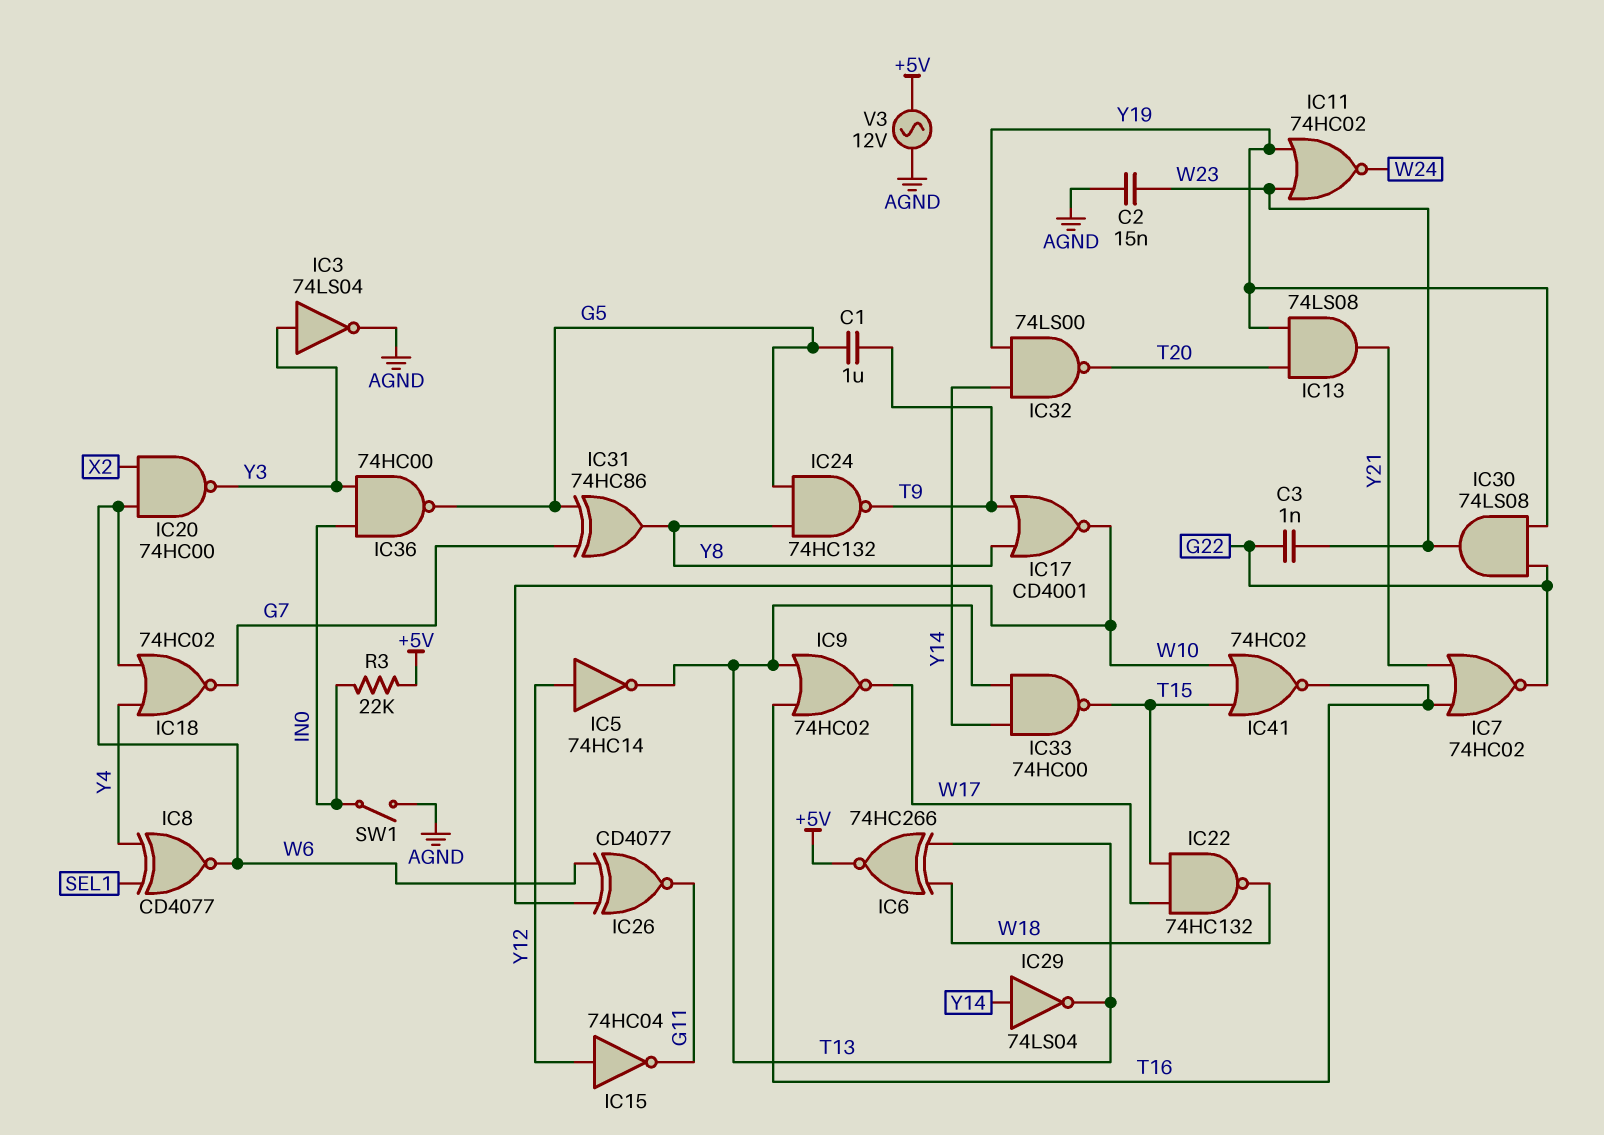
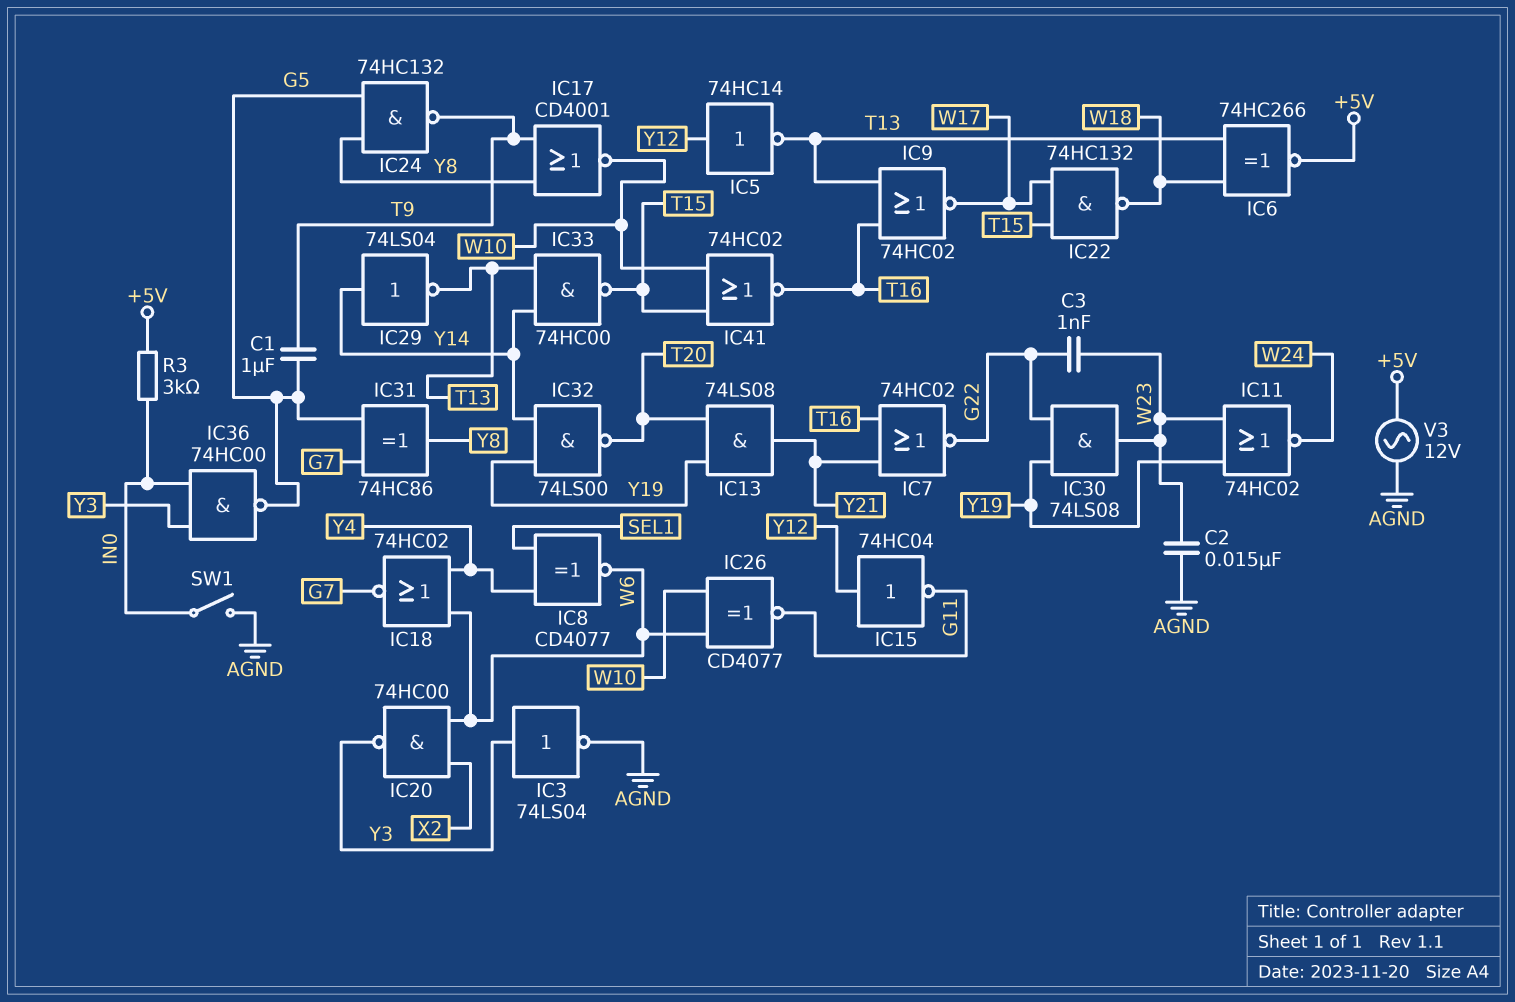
R3: 22k (+5V, IN0) -> 3k (+5V, IN0)

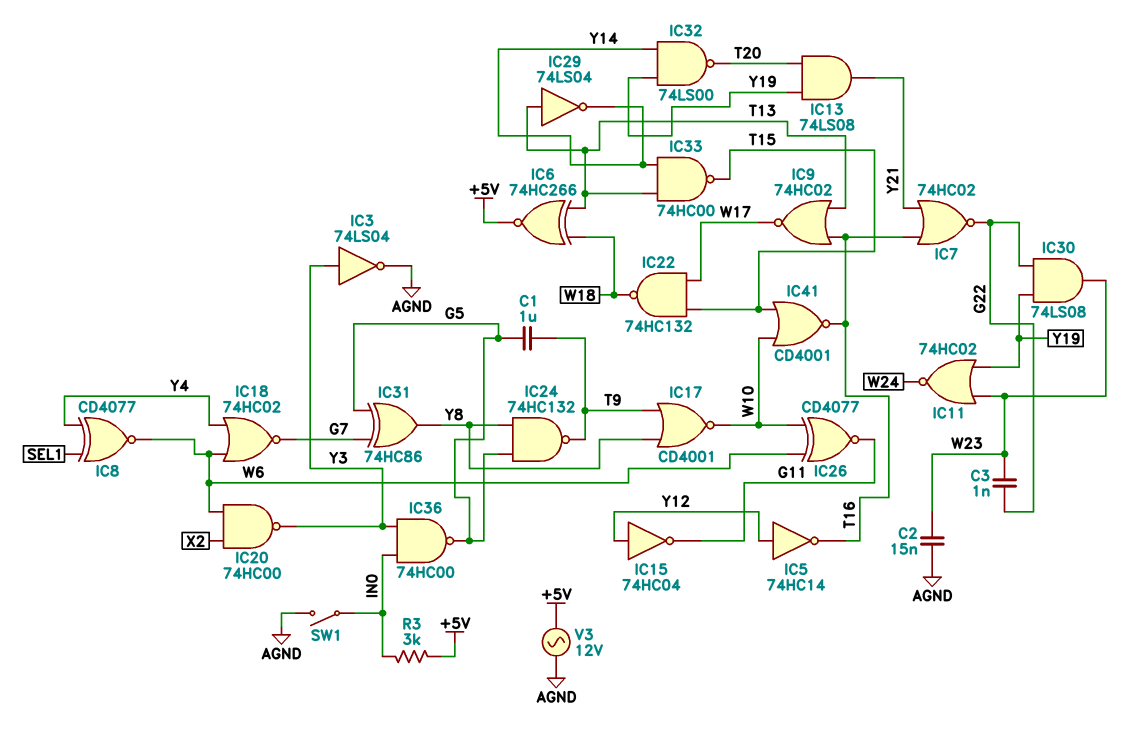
IC5: NOT 74HC14 (in Y12, out T13) -> NOT 74HC14 (in Y12, out T16)
IC29: NOT 74LS04 (in Y14, out T13) -> NOT 74LS04 (in T13, out Y14)
IC41: NOR 74HC02 (in T15, in W10, out T16) -> NOR CD4001 (in T15, in W10, out T16)

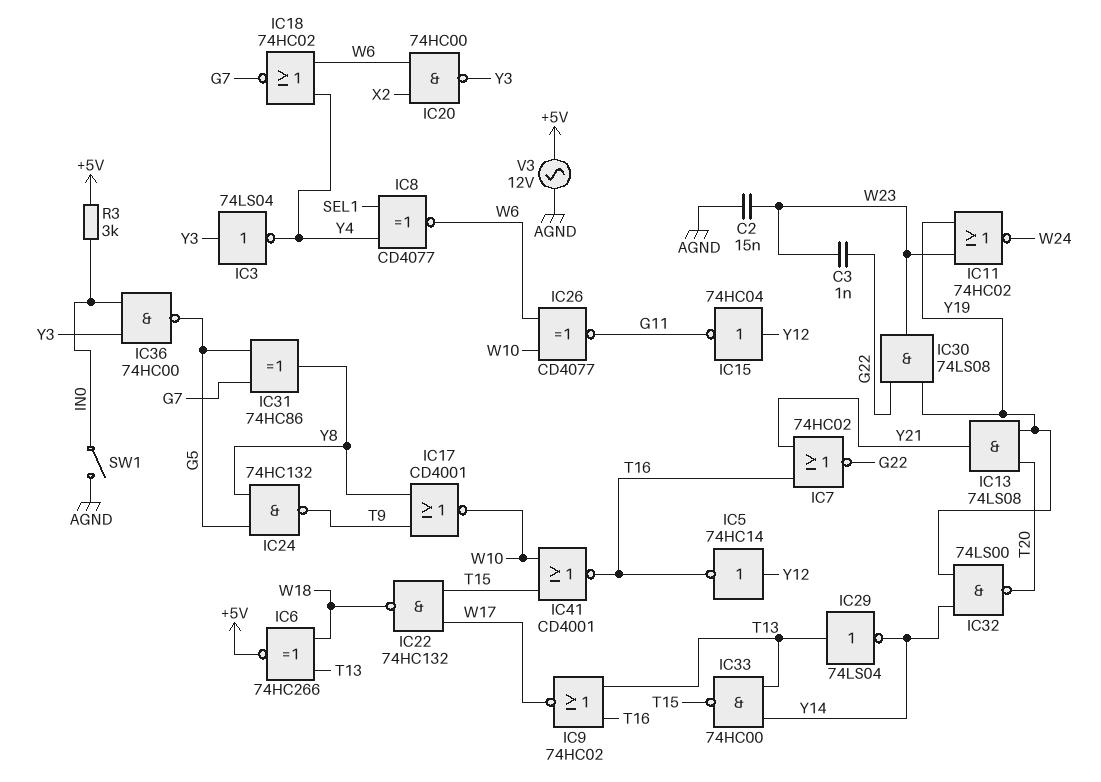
C1: 1uF (G5, T9) -> none
IC3: NOT 74LS04 (in Y3, out AGND) -> NOT 74LS04 (in Y3, out Y4)

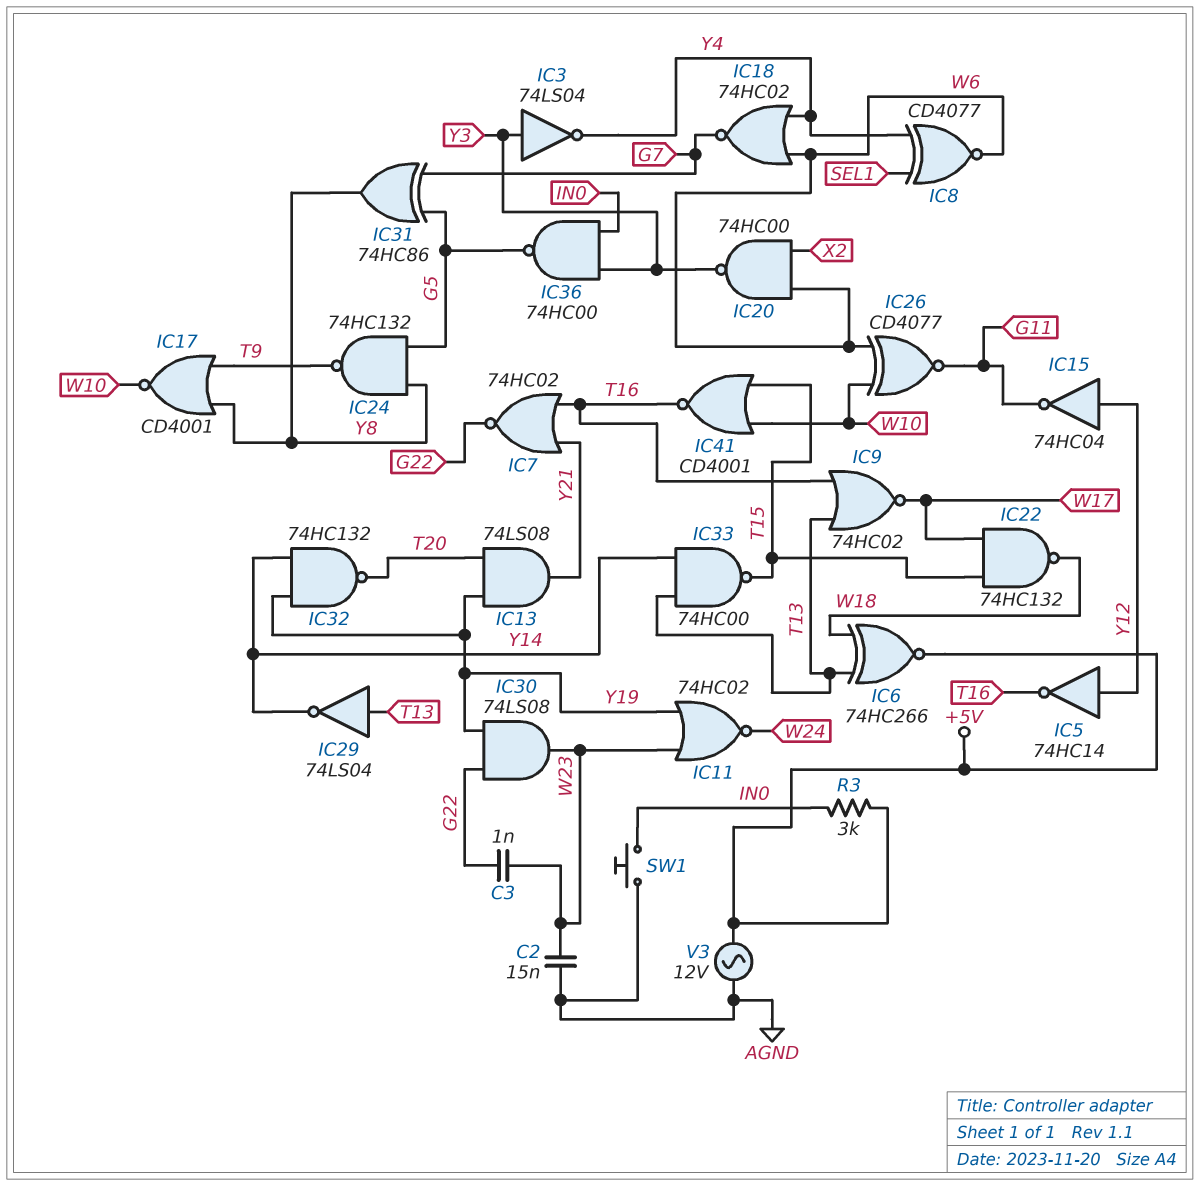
IC32: NAND 74LS00 (in Y14, in Y19, out T20) -> NAND 74HC132 (in Y14, in Y19, out T20)
SW1: switch (AGND, IN0) -> button (AGND, IN0)

